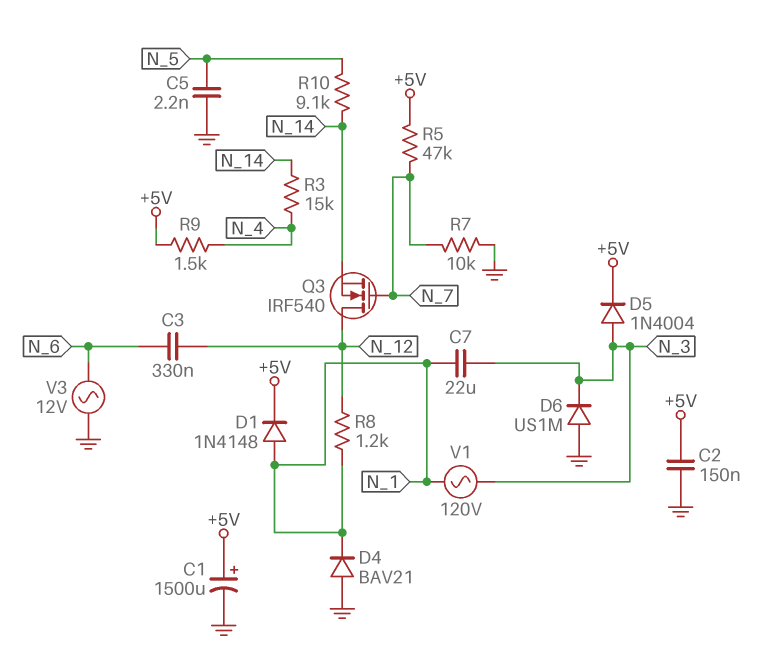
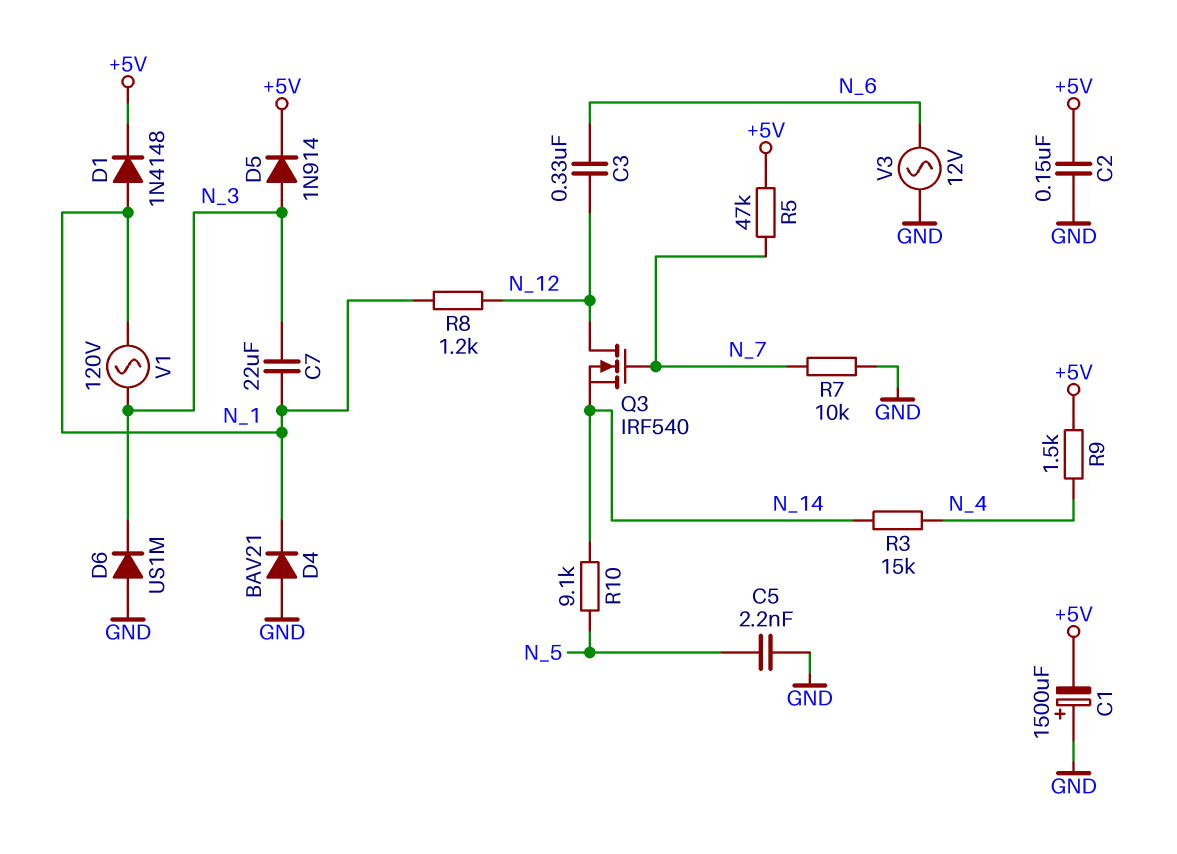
C1: 1500uF (plus +5V, minus GND) -> 1500uF (plus GND, minus +5V)
D5: diode 1N4004 (A N_3, K +5V) -> diode 1N914 (A N_3, K +5V)

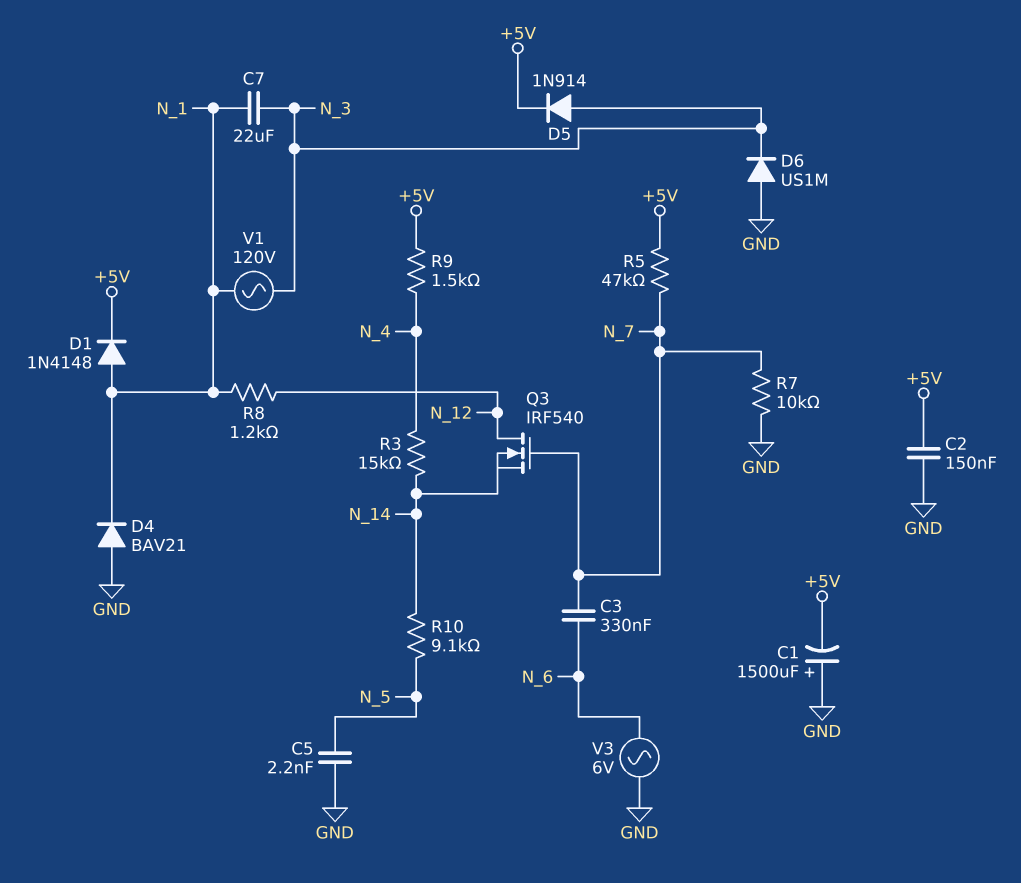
C3: 330nF (N_6, N_12) -> 330nF (N_6, N_7)
V3: AC 12V (GND, N_6) -> AC 6V (GND, N_6)

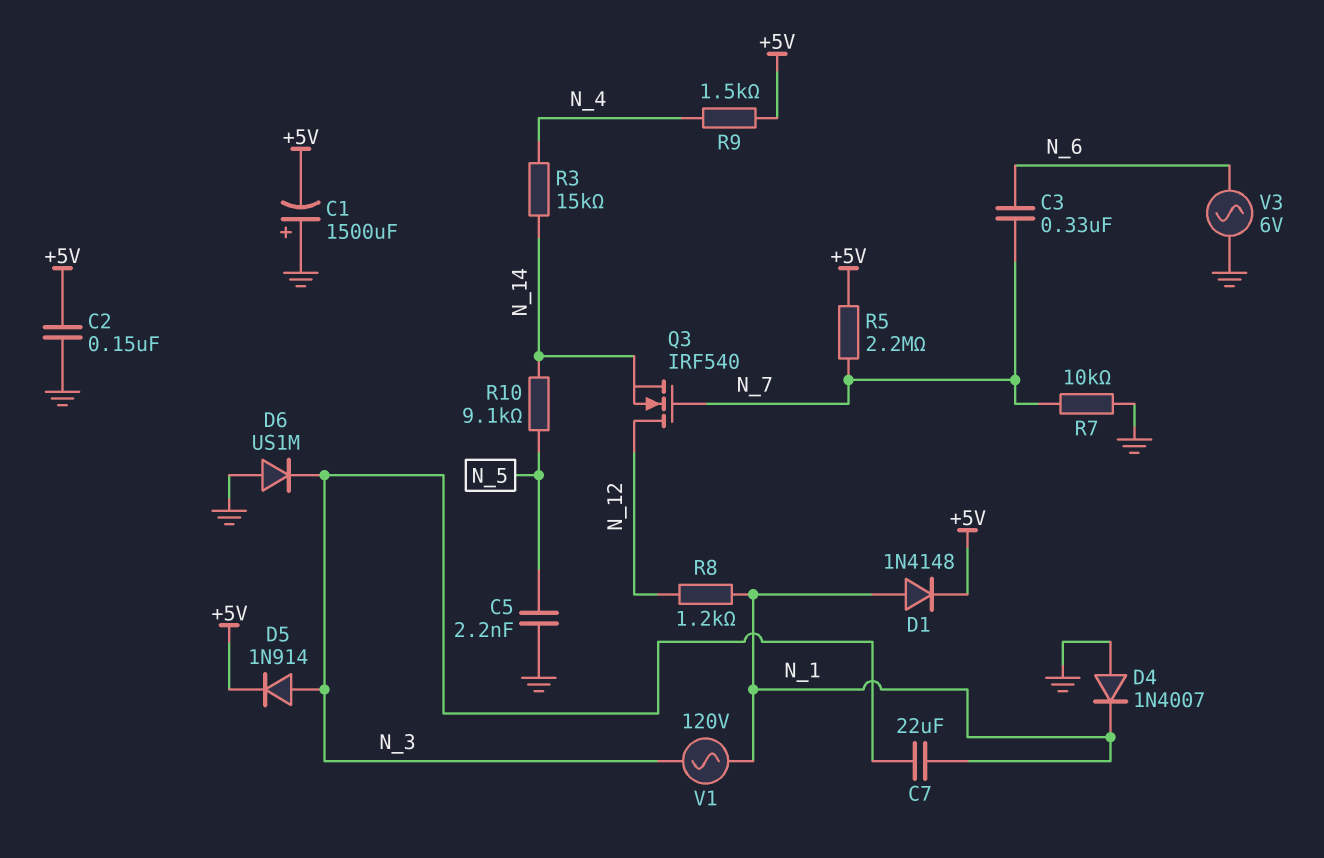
D4: diode BAV21 (A GND, K N_1) -> diode 1N4007 (A GND, K N_1)
R5: 47k (+5V, N_7) -> 2.2M (+5V, N_7)

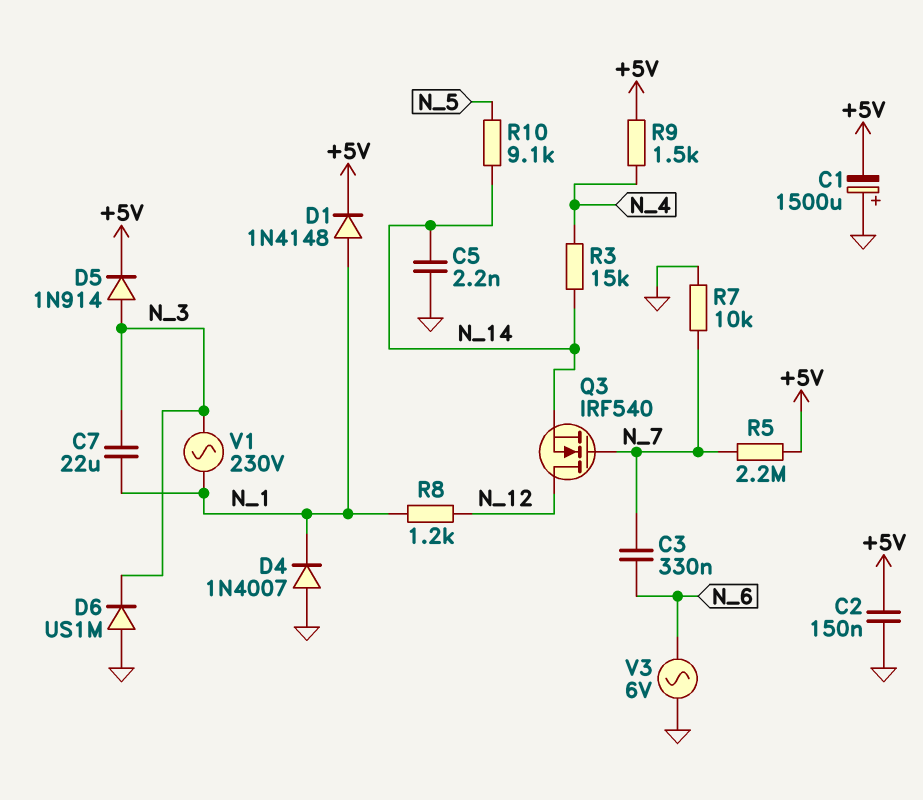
C5: 2.2nF (GND, N_5) -> 2.2nF (GND, N_14)
V1: AC 120V (N_1, N_3) -> AC 230V (N_1, N_3)

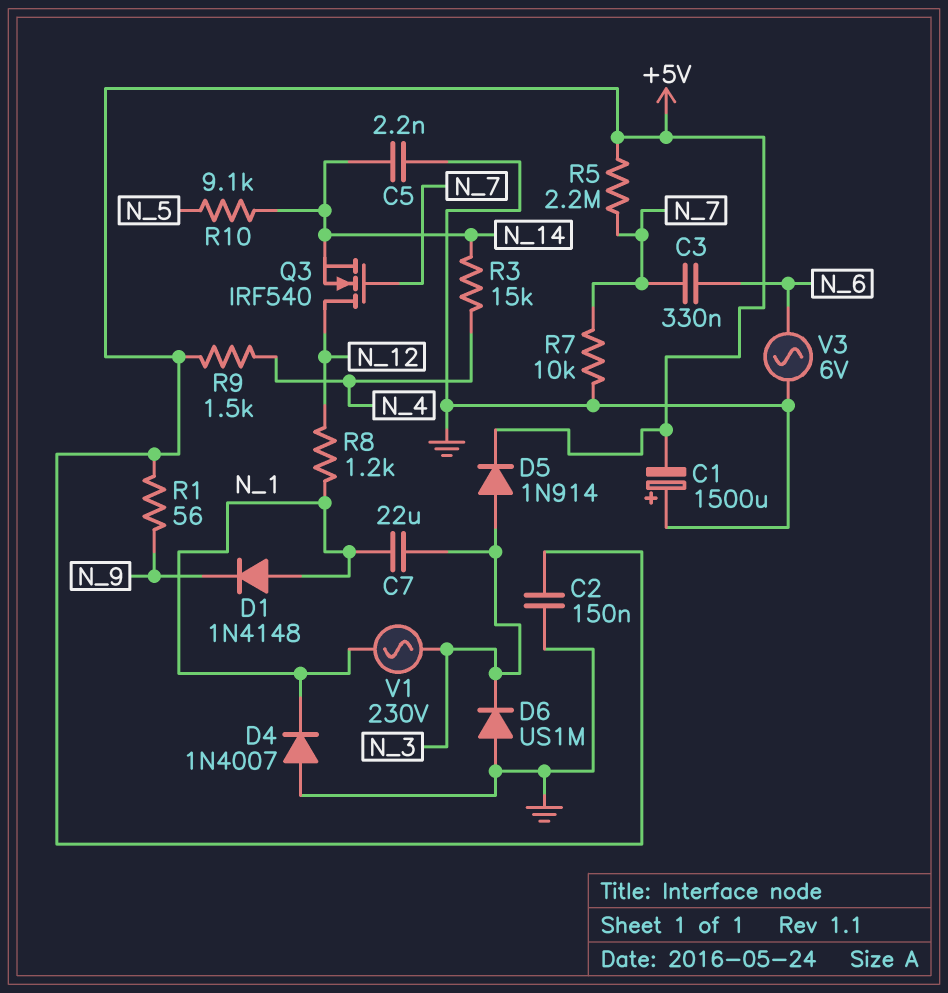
D1: diode 1N4148 (A N_1, K +5V) -> diode 1N4148 (A N_1, K N_9)
R1: none -> 56 (+5V, N_9)

